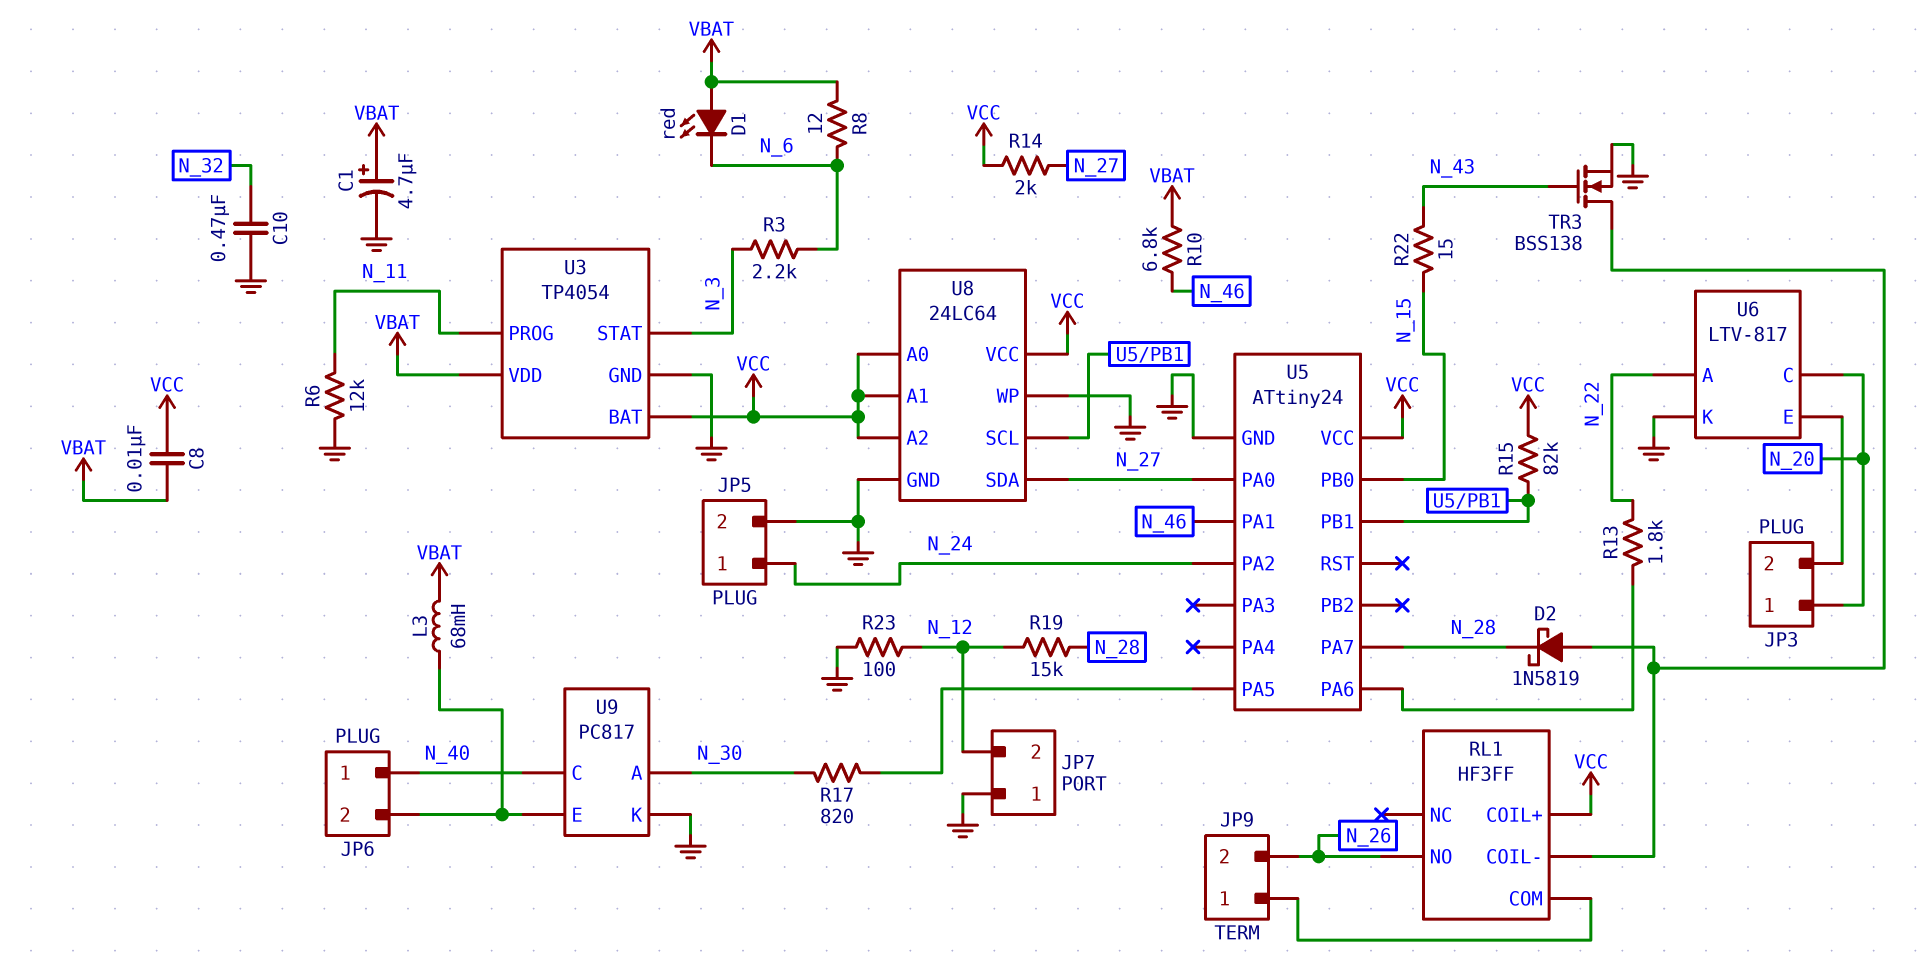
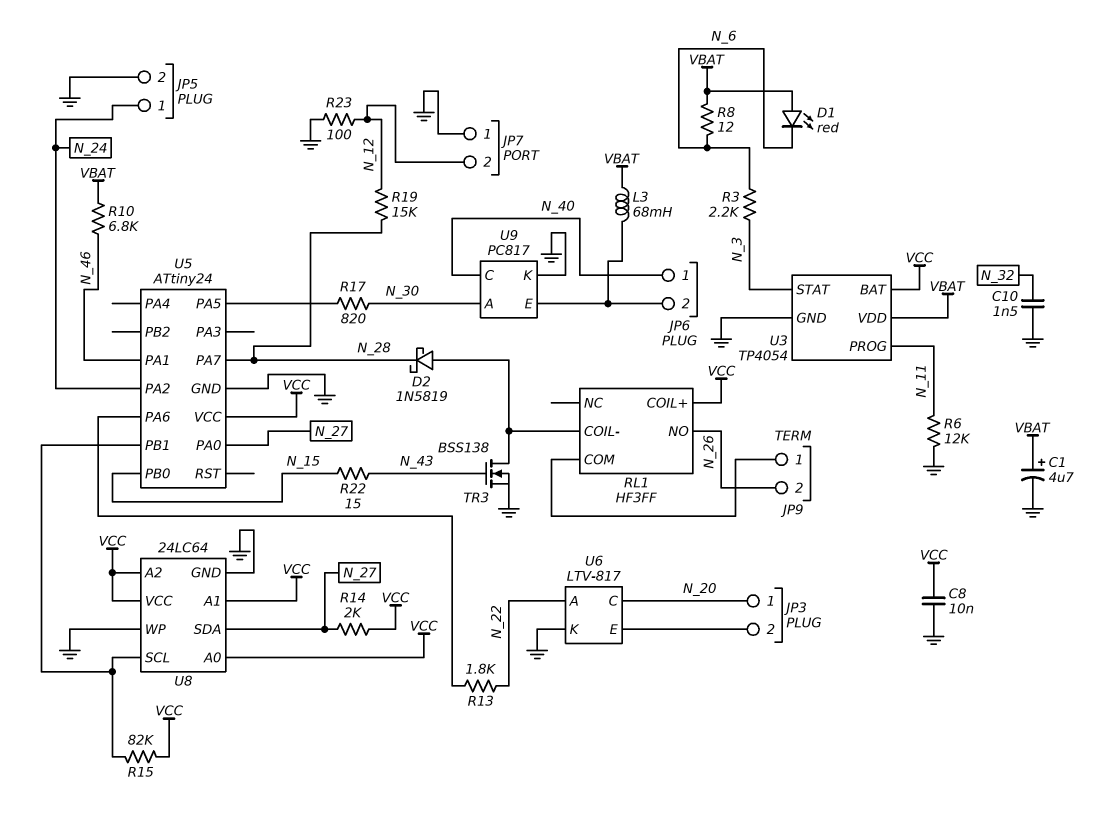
C8: 10nF (VBAT, VCC) -> 10nF (GND, VCC)
C10: 470nF (GND, N_32) -> 1.5nF (GND, N_32)

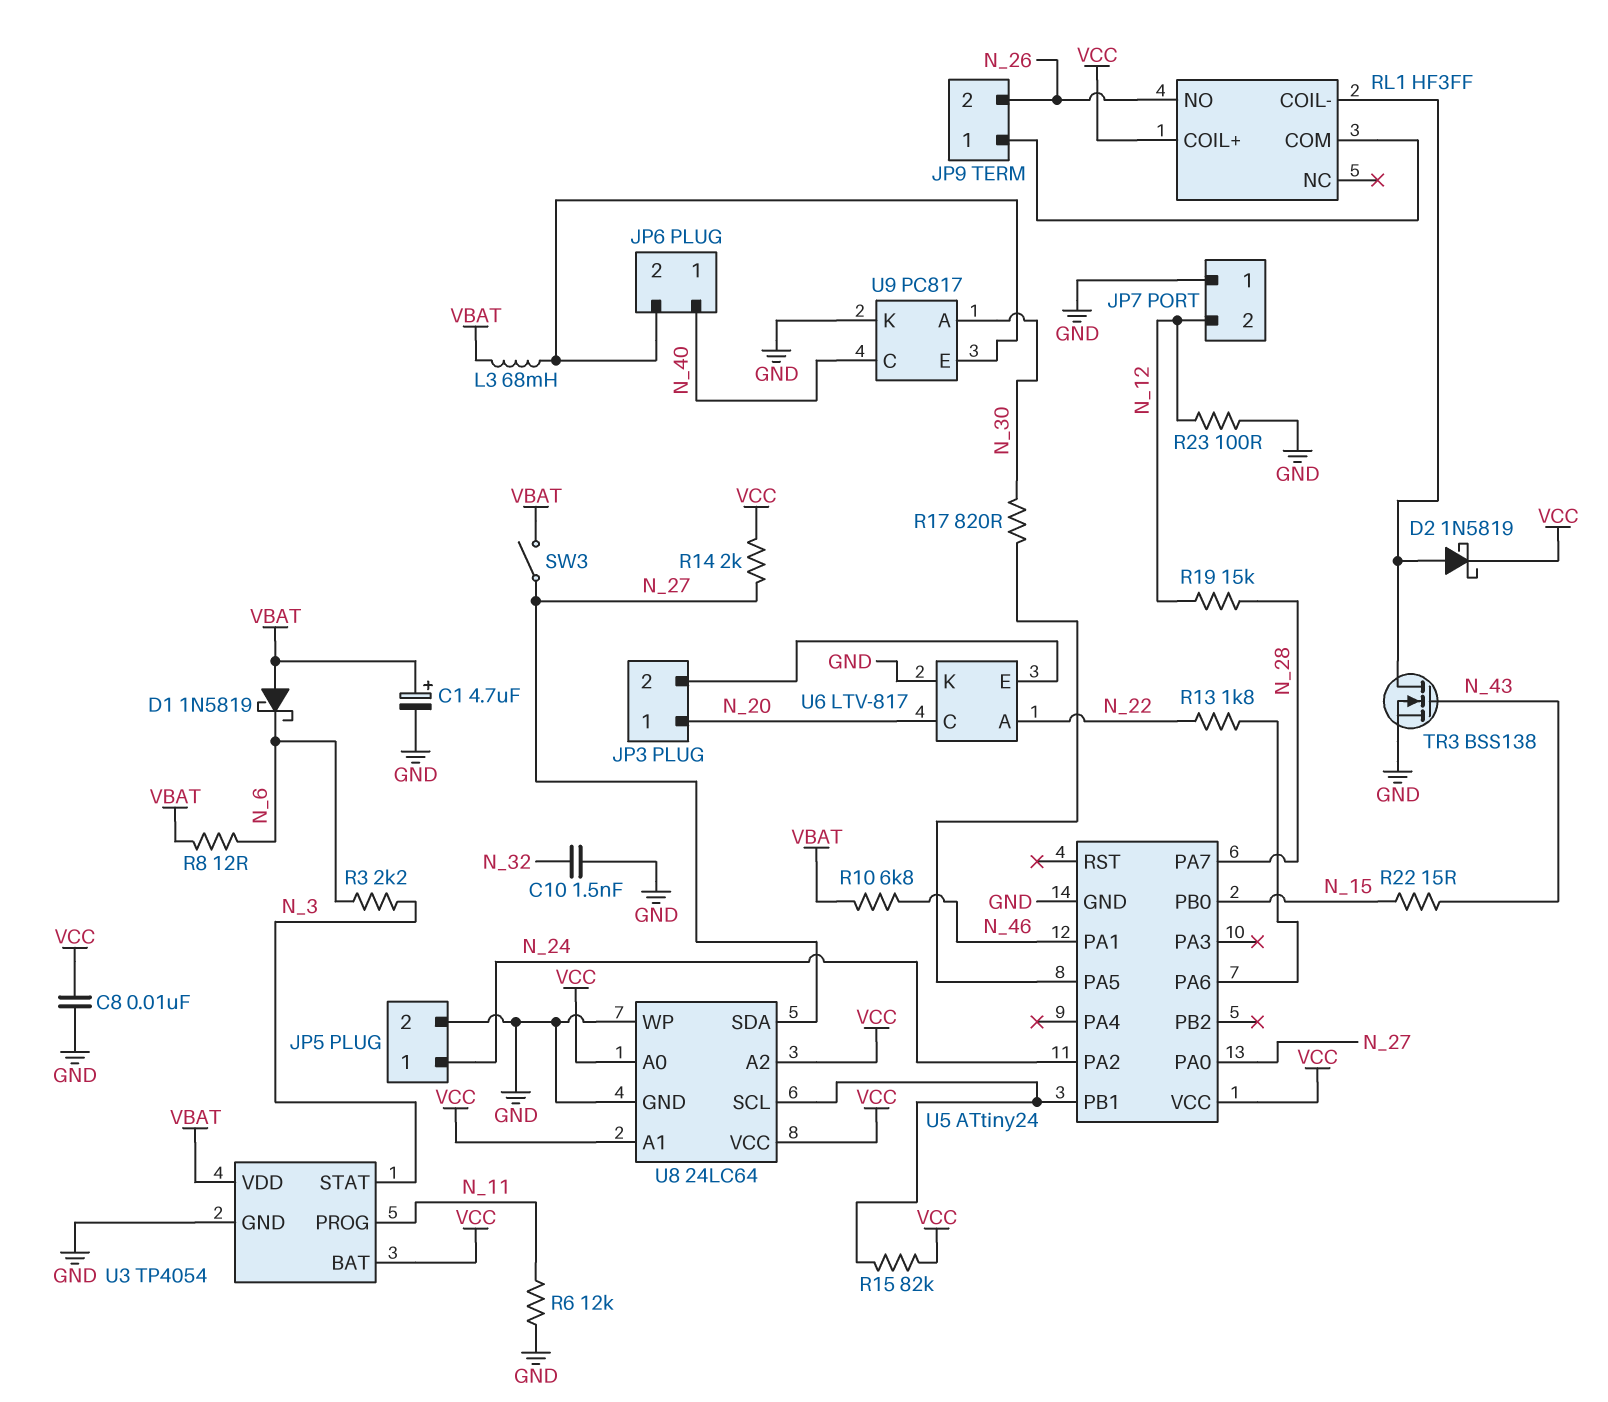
D1: LED red (A VBAT, K N_6) -> schottky 1N5819 (A VBAT, K N_6)
D2: schottky 1N5819 (A RL1/COIL-, K N_28) -> schottky 1N5819 (A RL1/COIL-, K VCC)
SW3: none -> switch (N_27, VBAT)

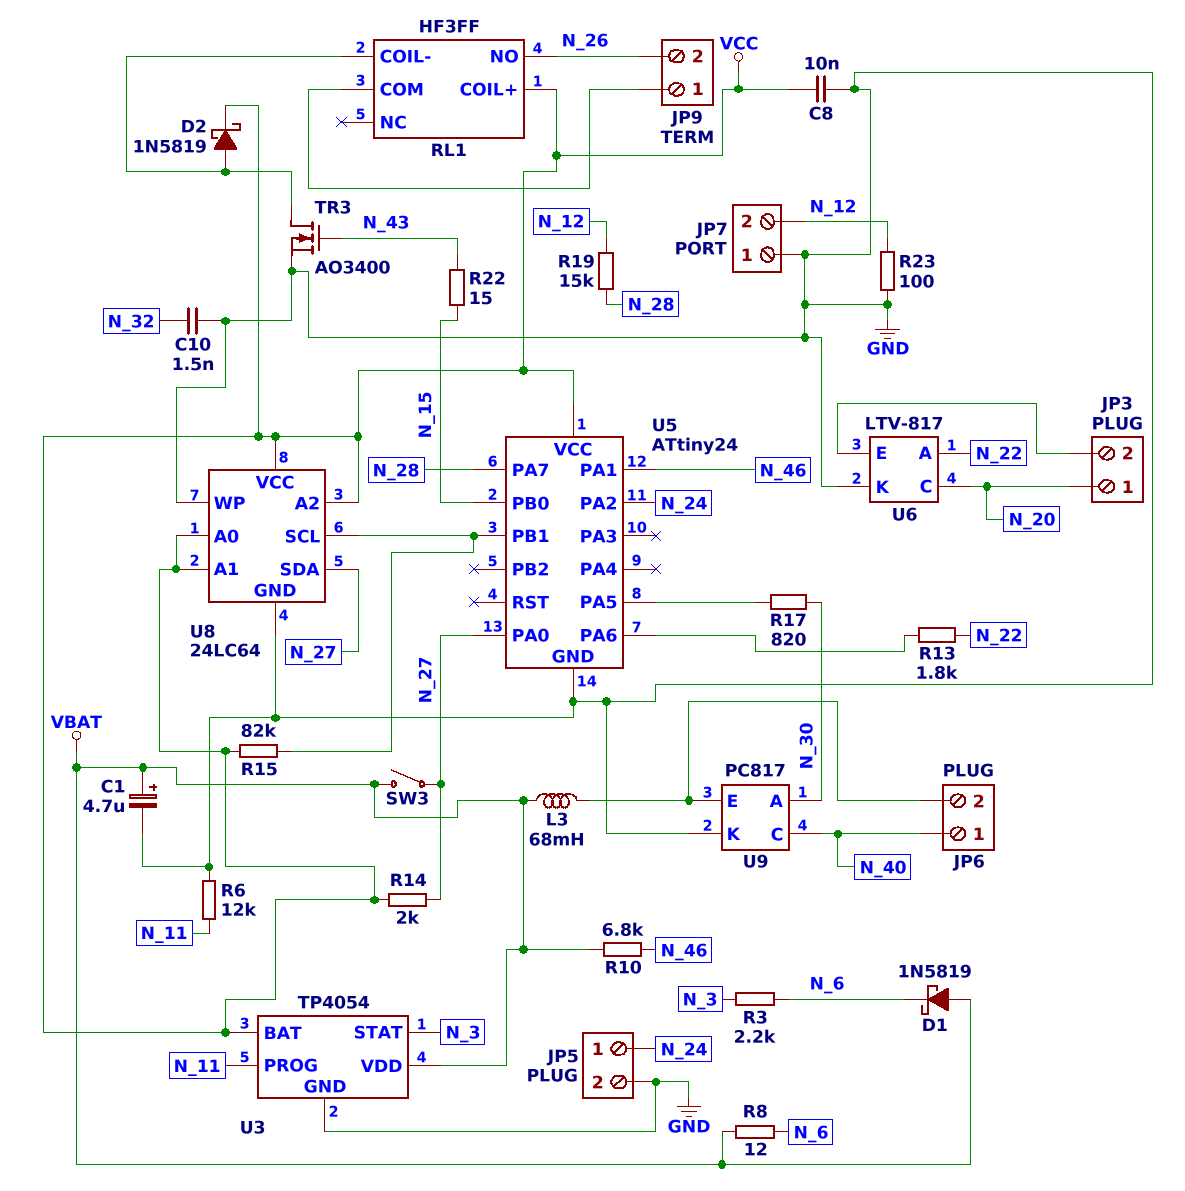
TR3: NMOS BSS138 (G N_43, D RL1/COIL-, S GND) -> NMOS AO3400 (G N_43, D RL1/COIL-, S GND)

